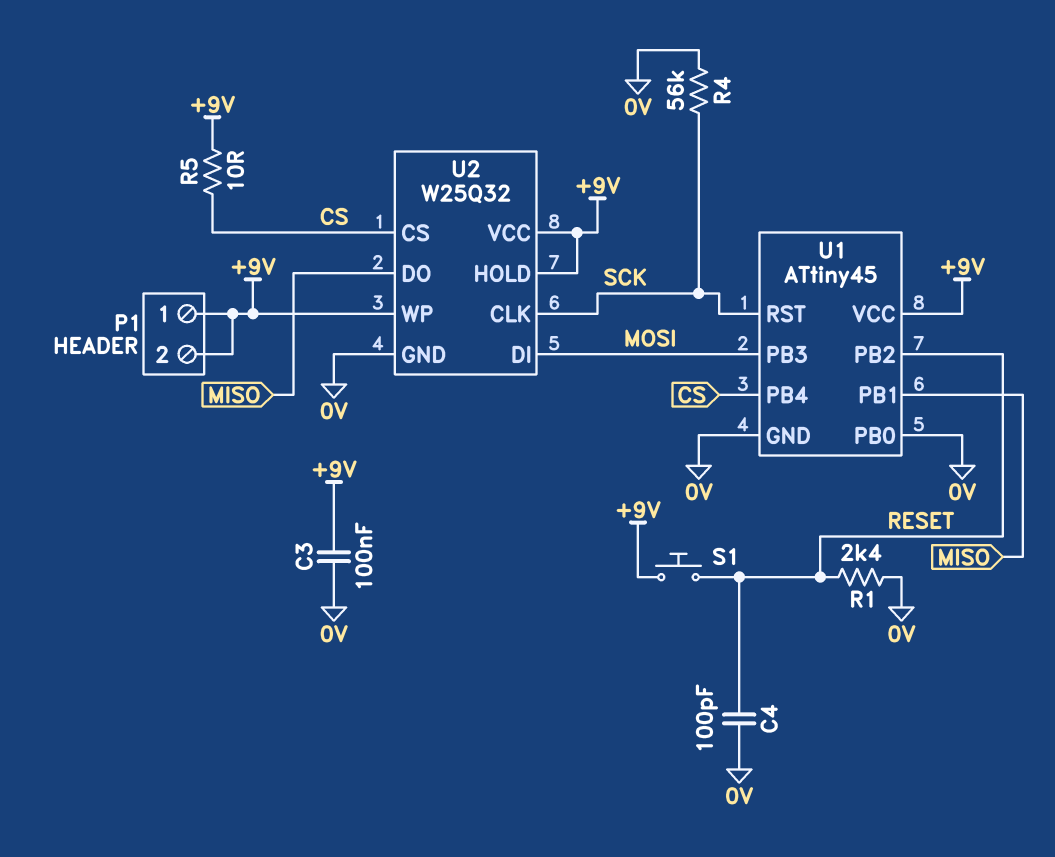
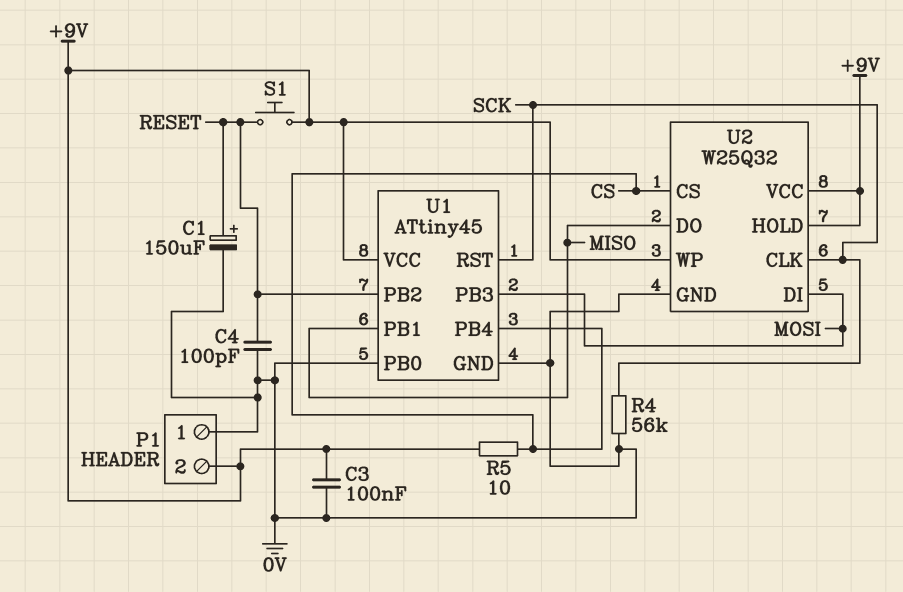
C1: none -> 150uF (plus RESET, minus 0V)
P1 pin 1: +9V -> 0V
R1: 2.4k (0V, RESET) -> none

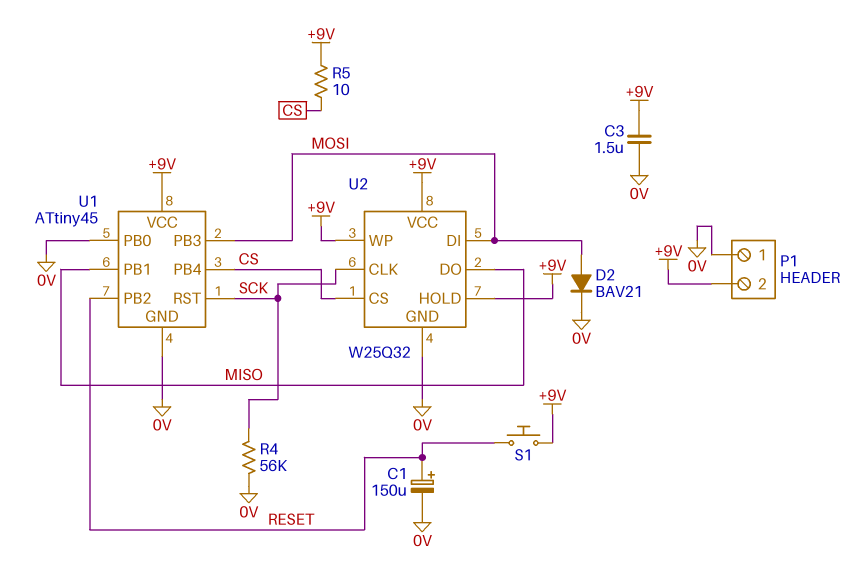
C3: 100nF (+9V, 0V) -> 1.5uF (+9V, 0V)
C4: 100pF (0V, RESET) -> none
D2: none -> diode BAV21 (A MOSI, K 0V)

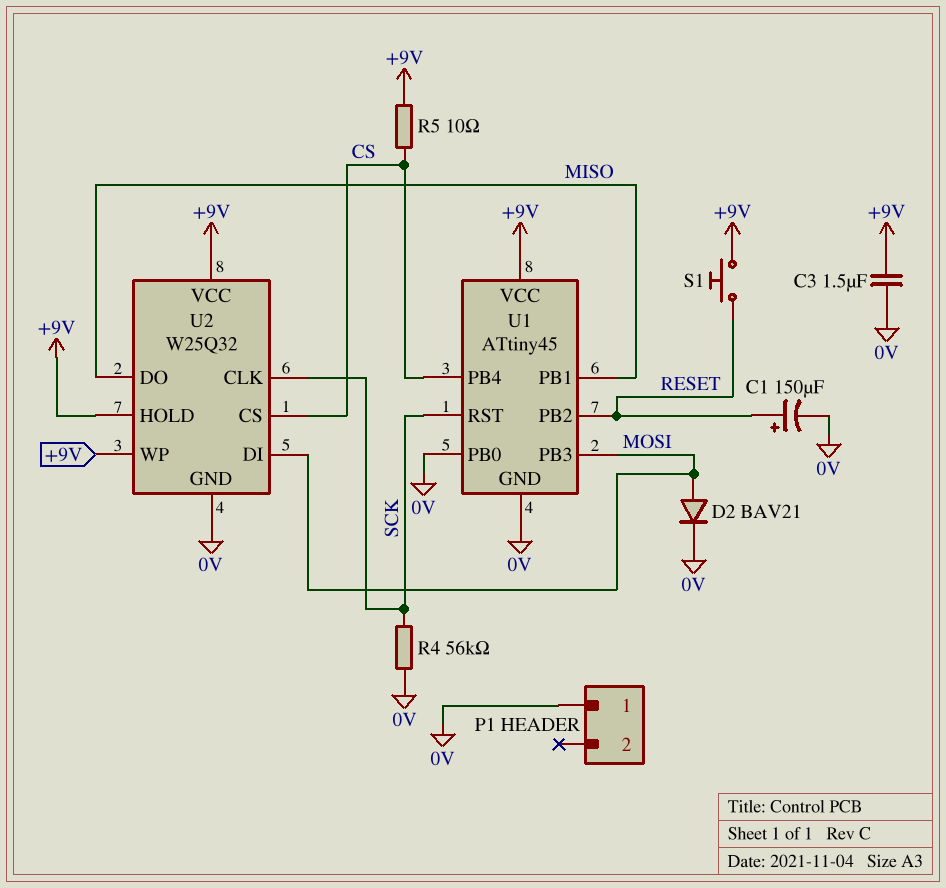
P1 pin 2: +9V -> none

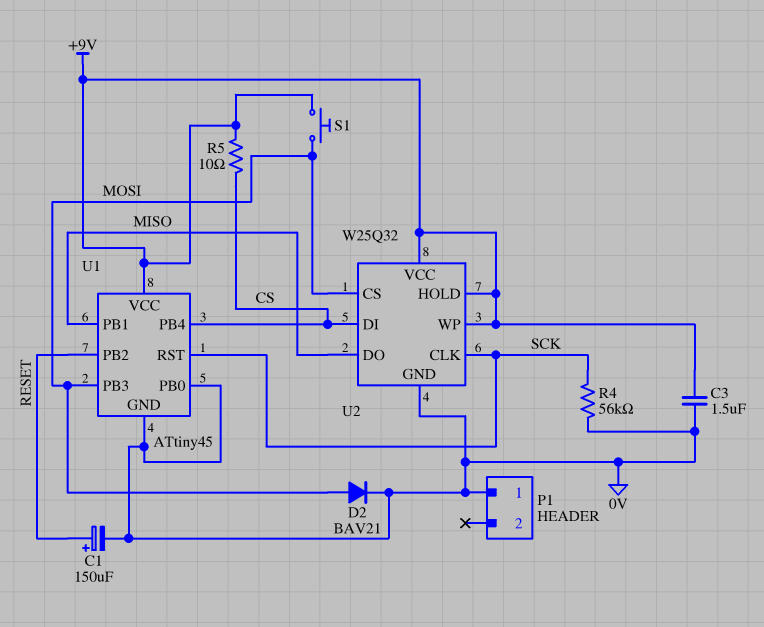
S1: button (+9V, RESET) -> button (+9V, MOSI)
U2 pin CS: CS -> MOSI
U2 pin DI: MOSI -> CS

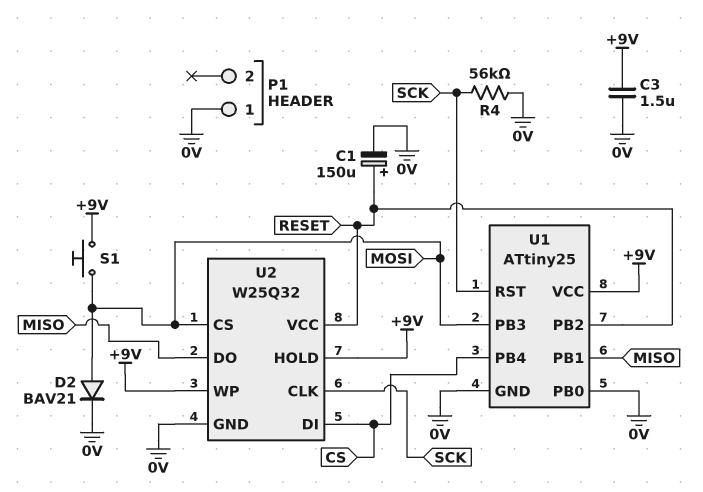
R5: 10 (+9V, CS) -> none
U1: ATtiny45 -> ATtiny25
U2 pin VCC: +9V -> RESET

